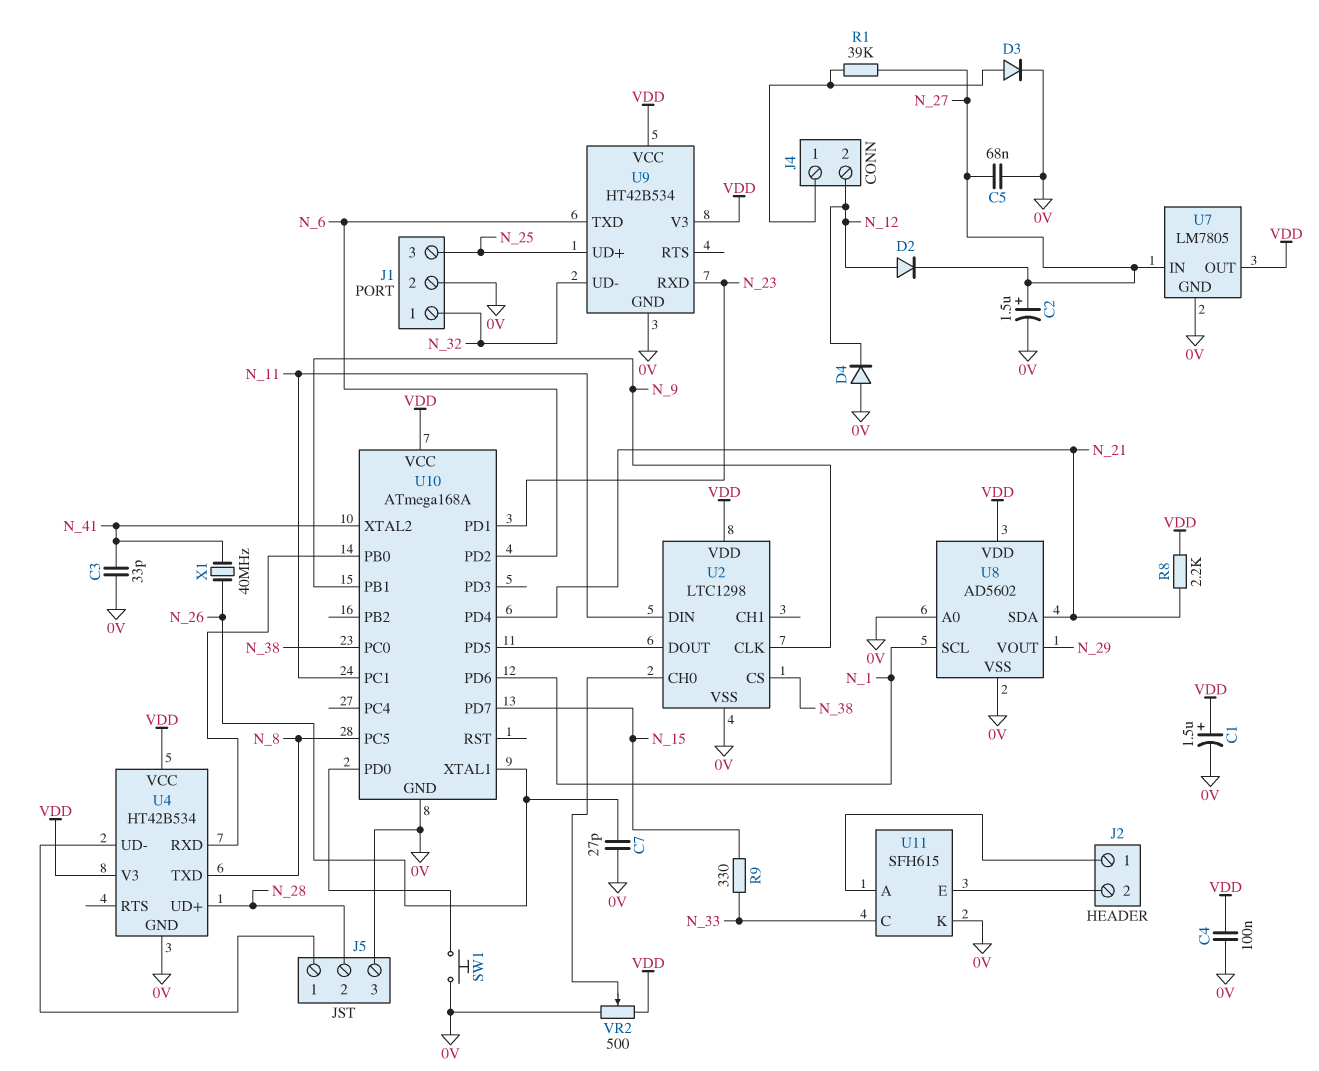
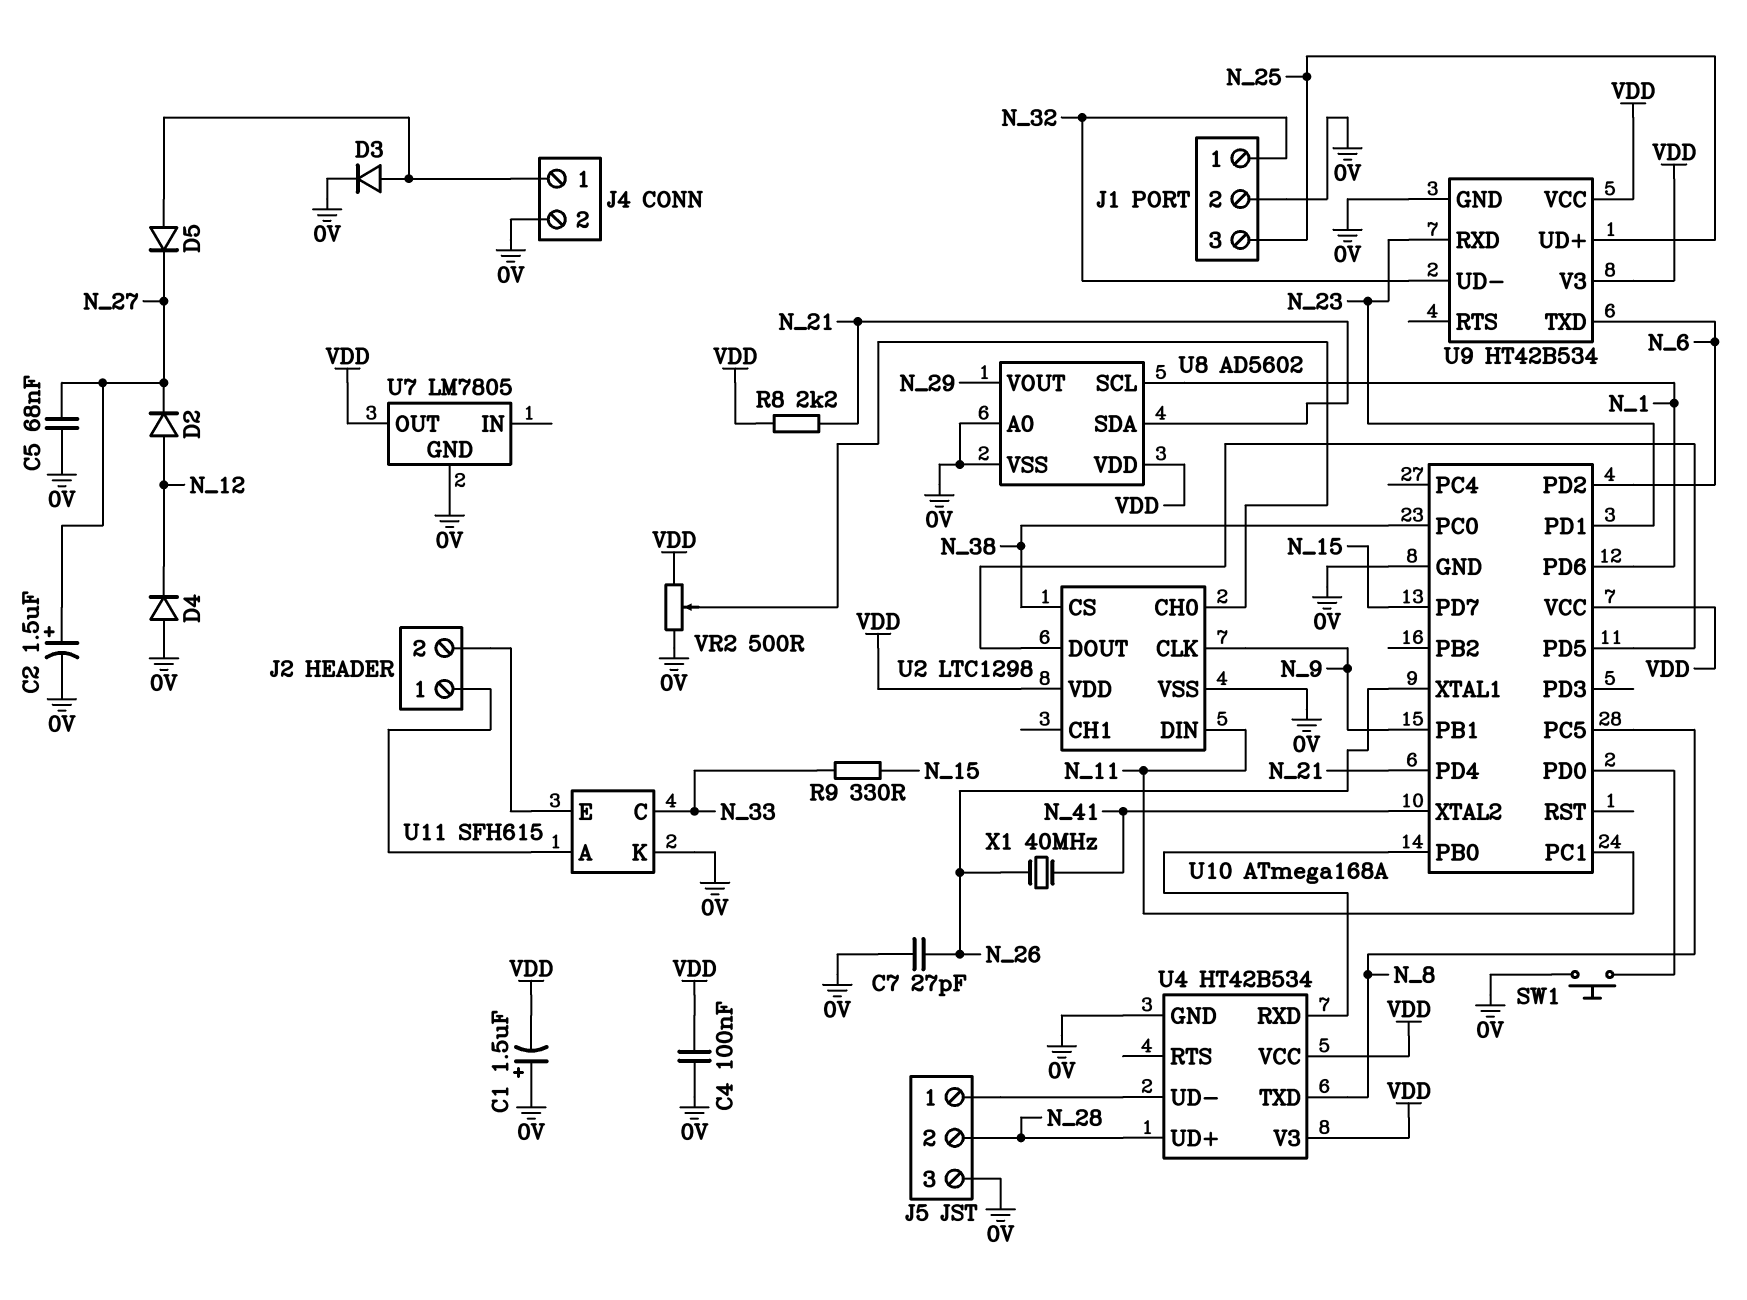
C1: 1.5uF (plus VDD, minus 0V) -> 1.5uF (plus 0V, minus VDD)
C3: 33pF (0V, N_41) -> none
D5: none -> diode (A J4/1, K N_27)
J4 pin 2: N_12 -> 0V
R1: 39k (J4/1, N_27) -> none
U7 pin IN: N_27 -> none

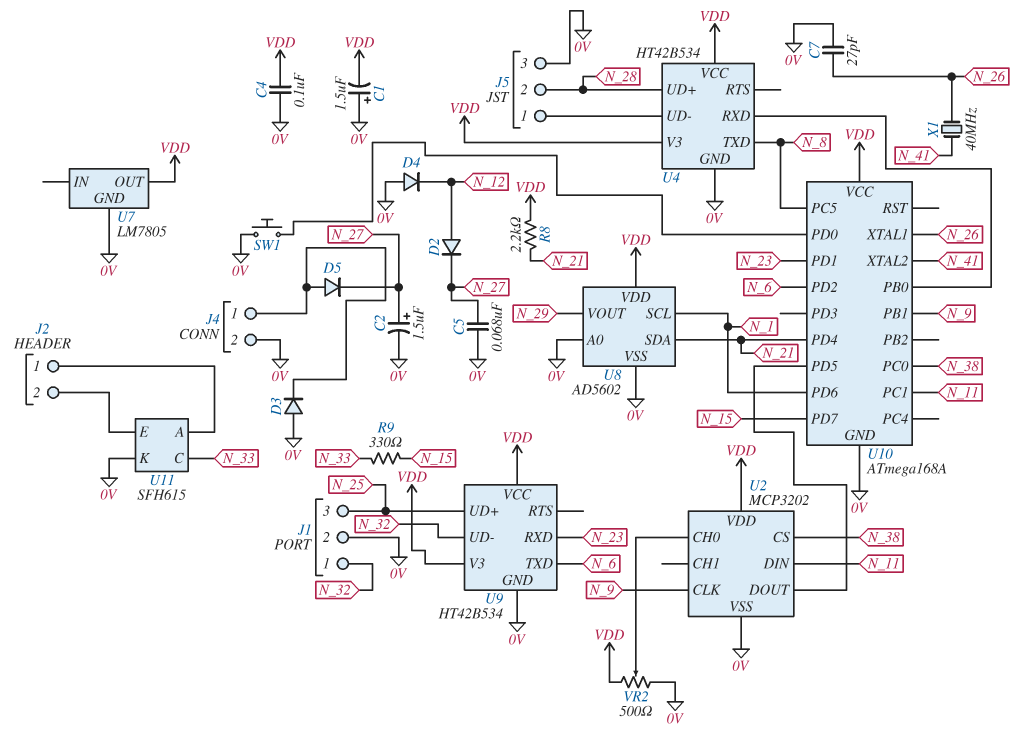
D3: diode (A J4/1, K 0V) -> diode (A 0V, K J4/1)
U2: LTC1298 -> MCP3202

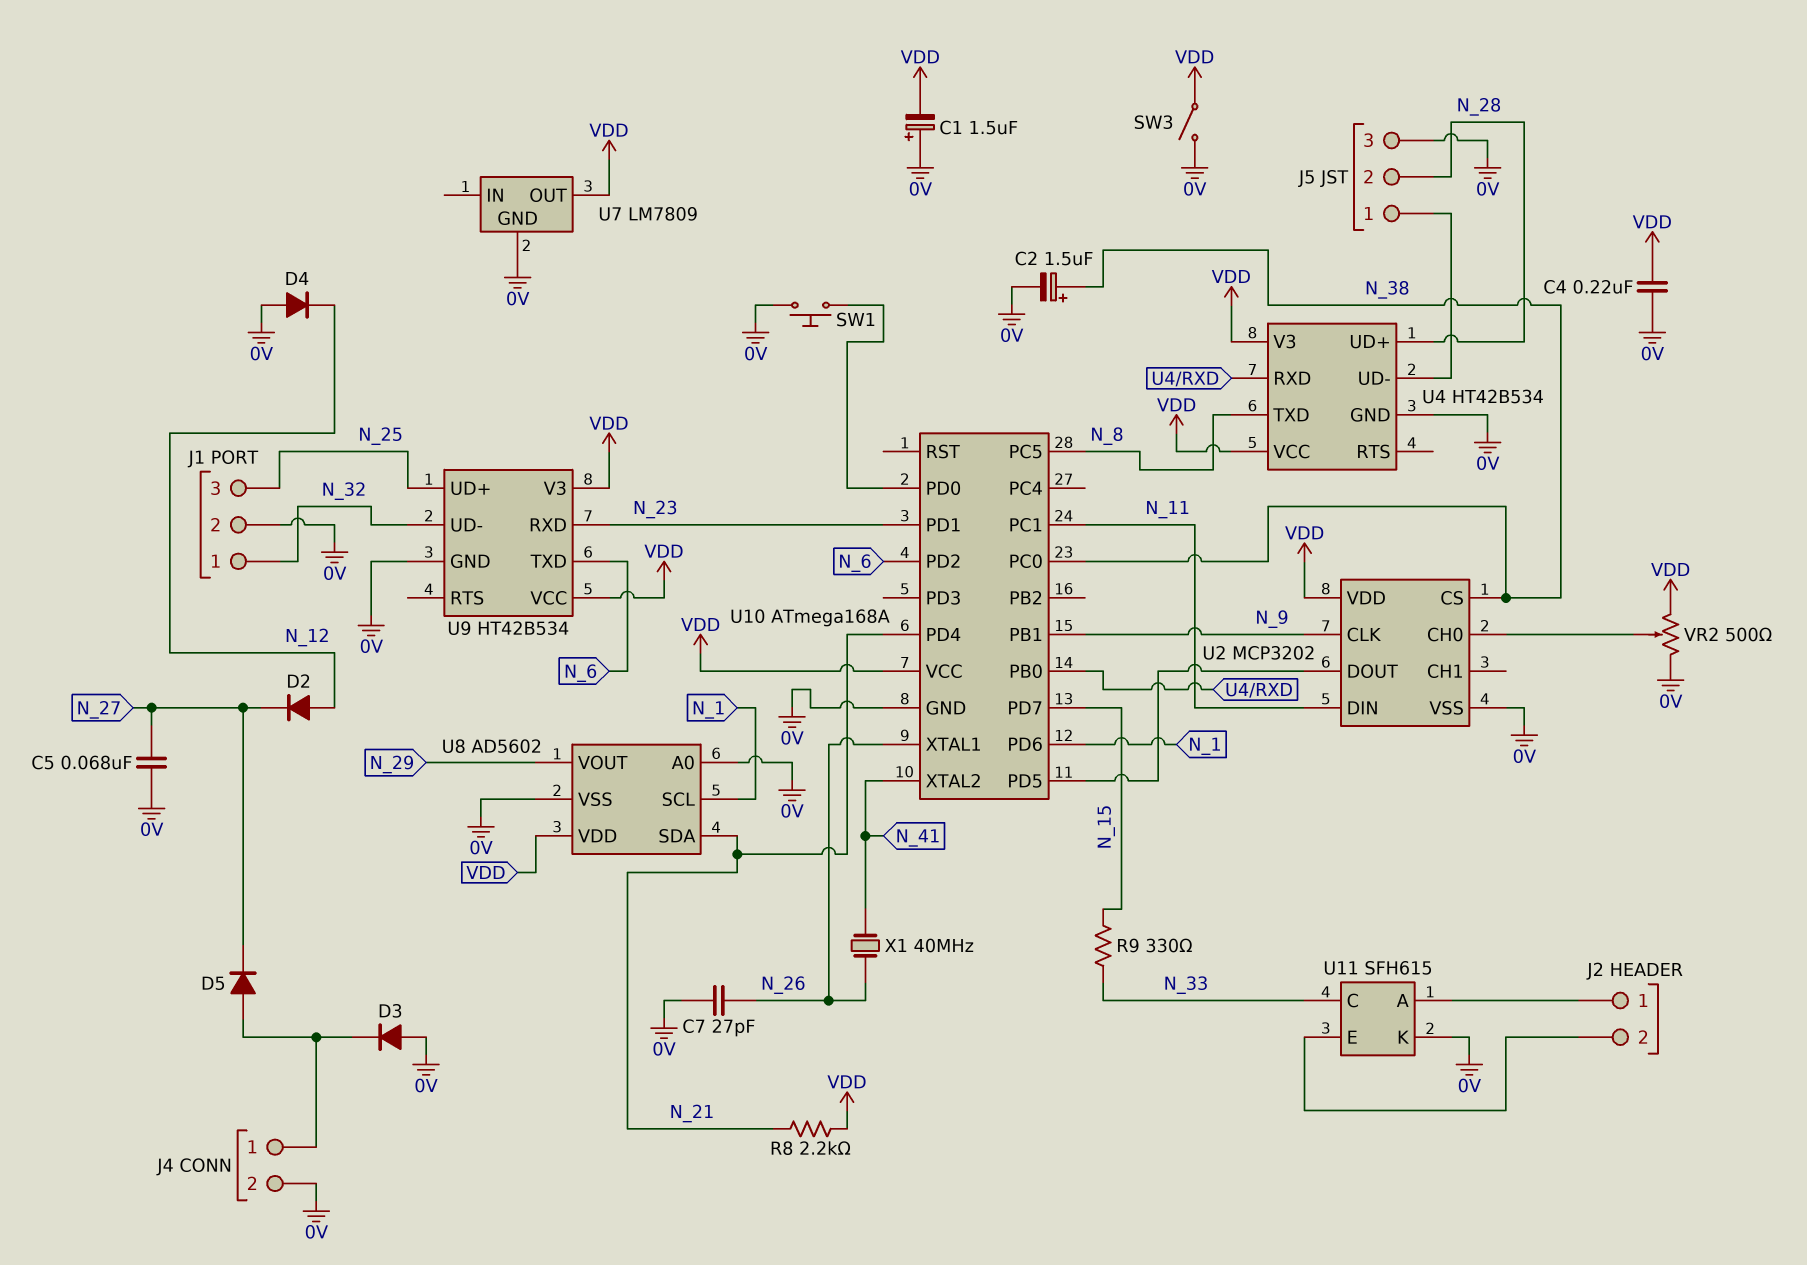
C2: 1.5uF (plus N_27, minus 0V) -> 1.5uF (plus N_38, minus 0V)
C4: 100nF (0V, VDD) -> 220nF (0V, VDD)
SW3: none -> switch (0V, VDD)
U7: LM7805 -> LM7809

